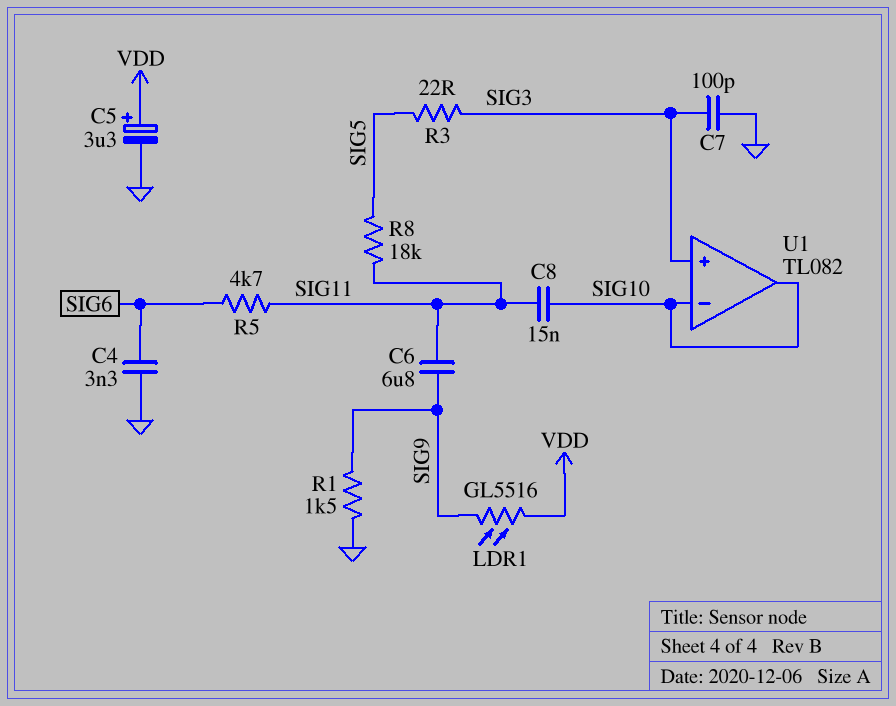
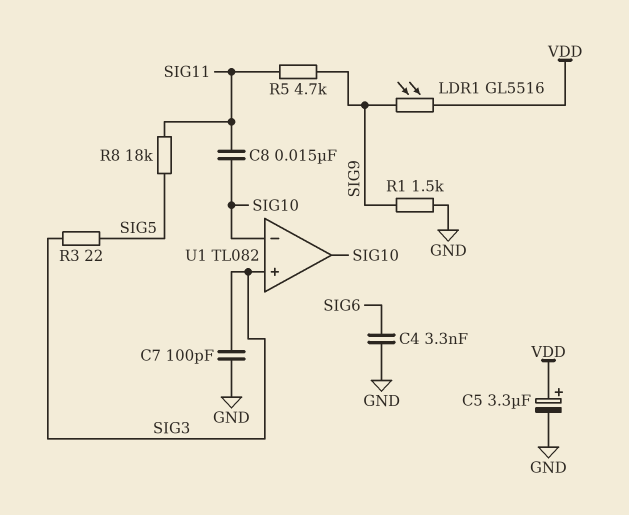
C6: 6.8uF (SIG9, SIG11) -> none
R5: 4.7k (SIG6, SIG11) -> 4.7k (SIG9, SIG11)

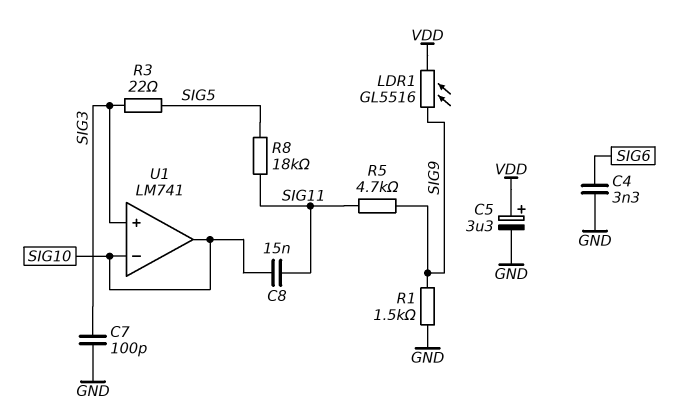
U1: TL082 -> LM741

